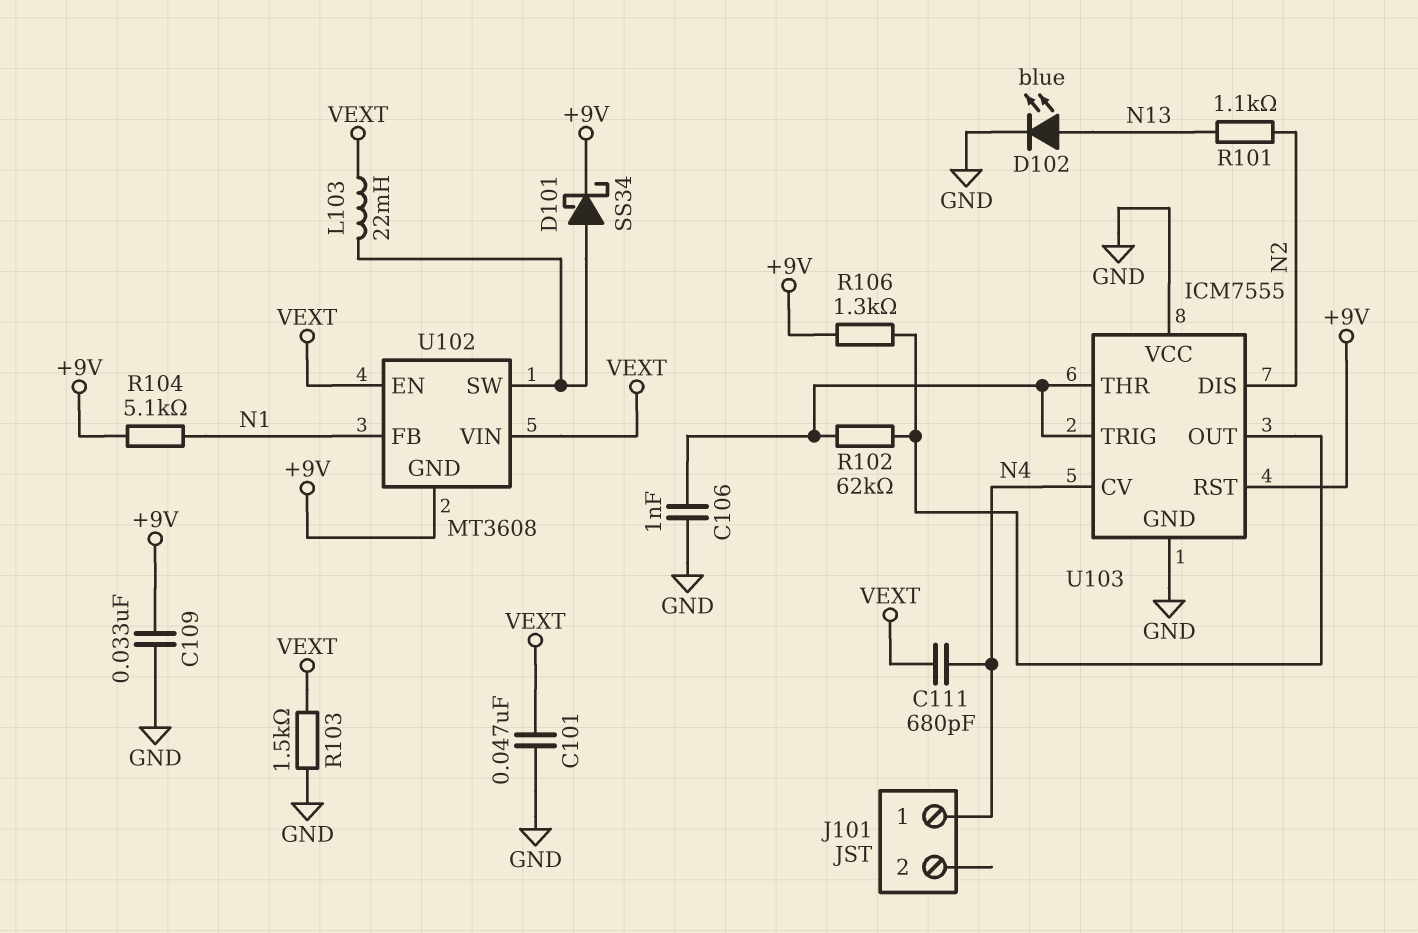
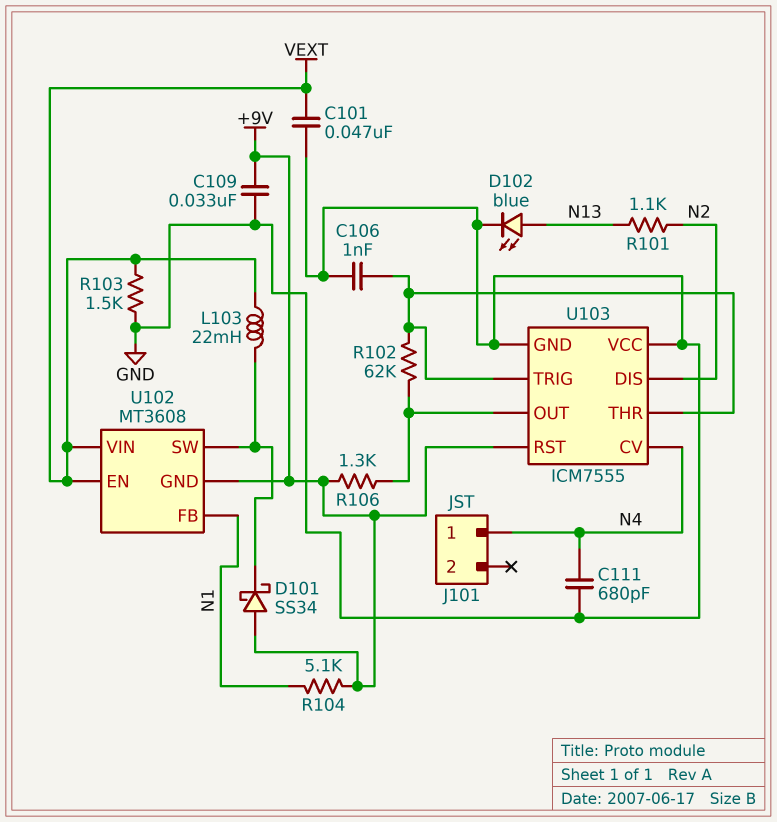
C111: 680pF (N4, VEXT) -> 680pF (GND, N4)
D101: schottky SS34 (A U102/SW, K +9V) -> schottky SS34 (A +9V, K U102/SW)

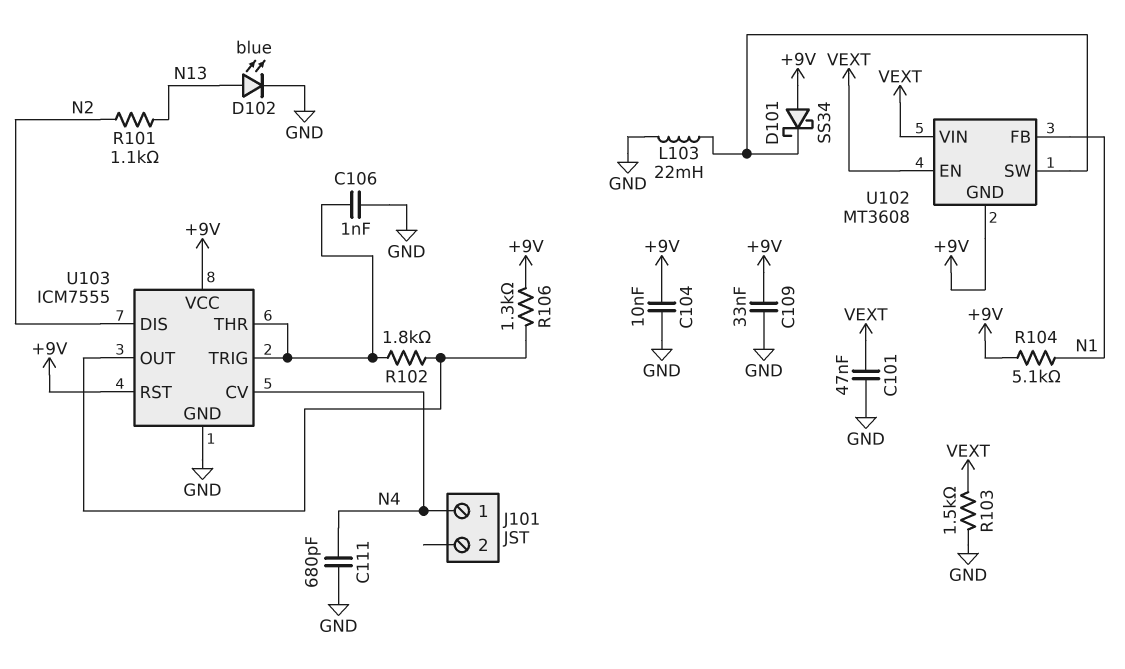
C104: none -> 10nF (+9V, GND)
L103: 22mH (U102/SW, VEXT) -> 22mH (GND, U102/SW)
R102: 62k (U103/OUT, U103/THR) -> 1.8k (U103/OUT, U103/THR)
U103 pin VCC: GND -> +9V

